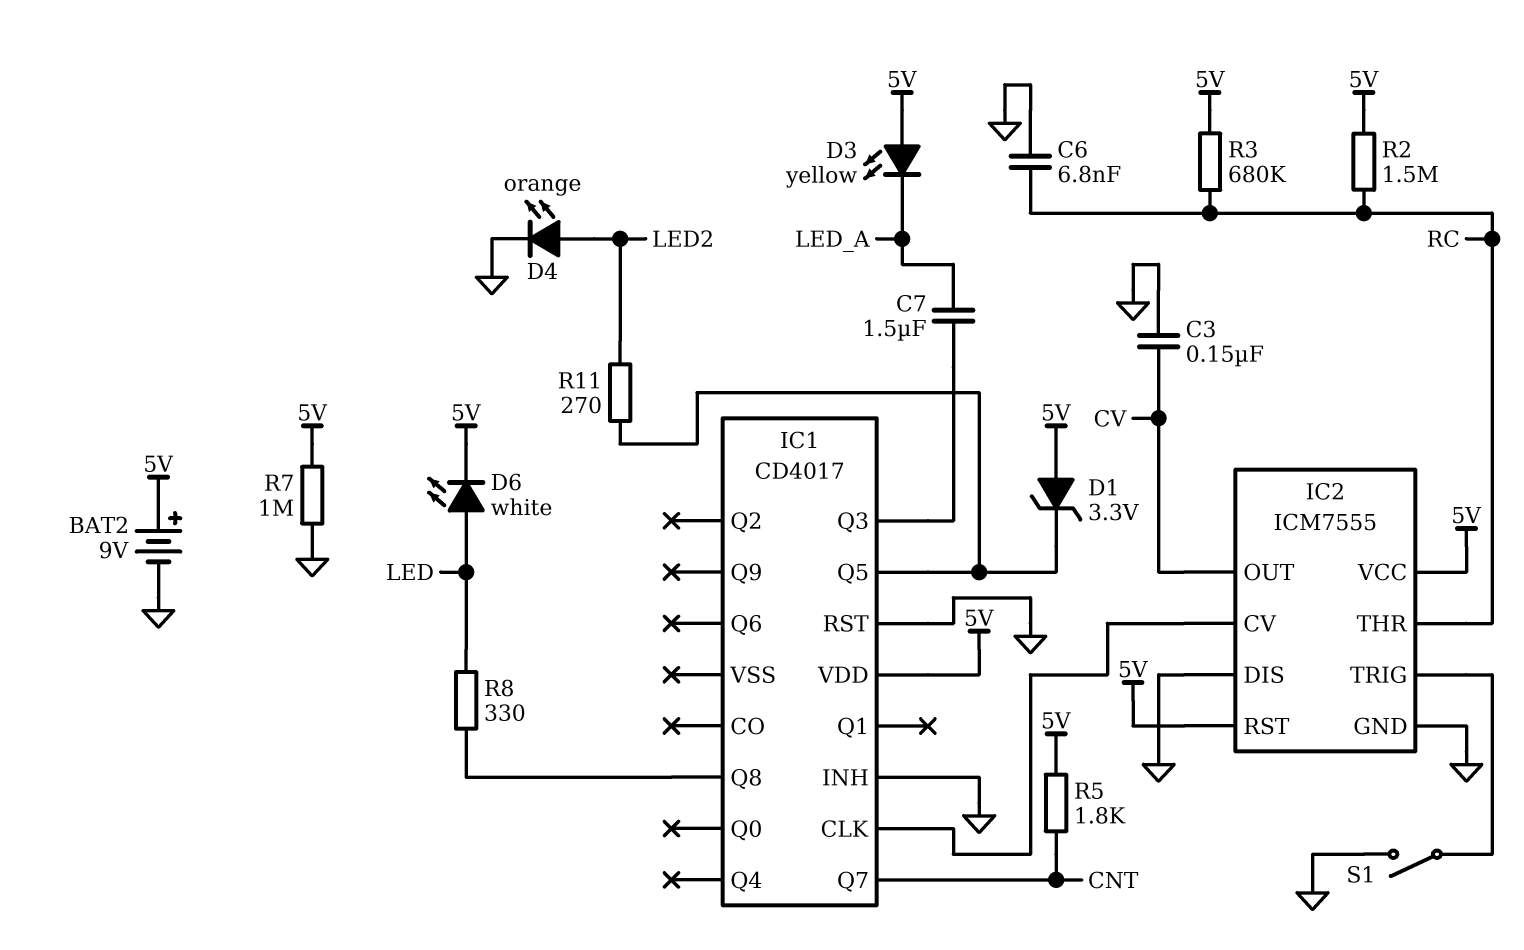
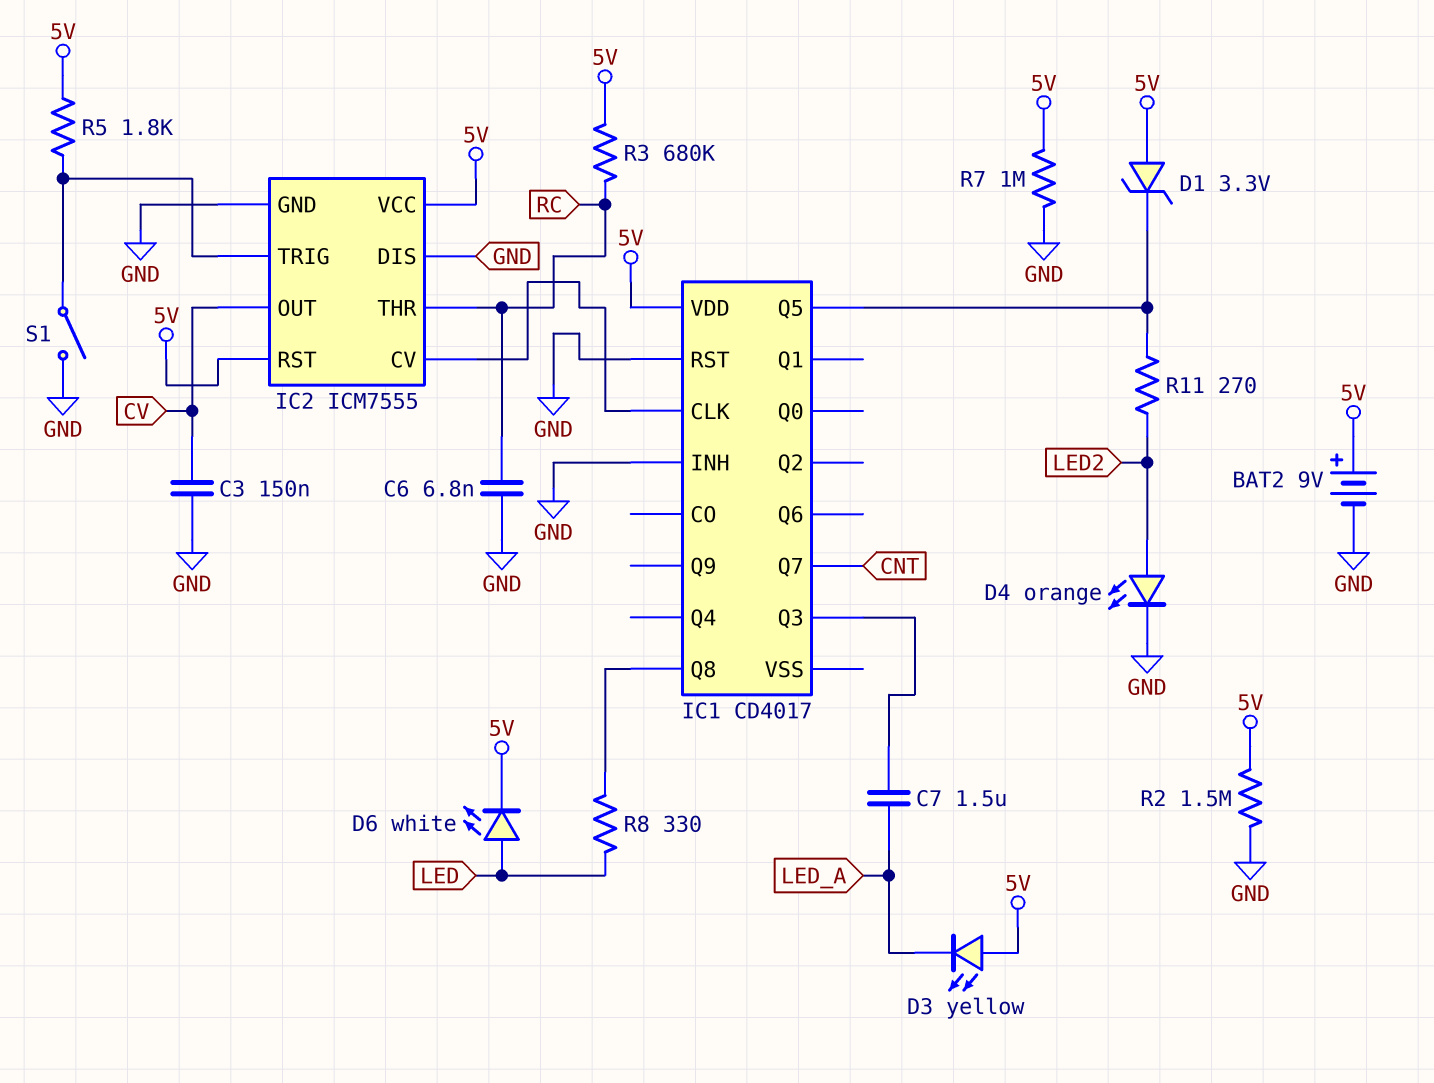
R2: 1.5M (5V, RC) -> 1.5M (5V, GND)
R5: 1.8k (5V, CNT) -> 1.8k (5V, IC2/TRIG)

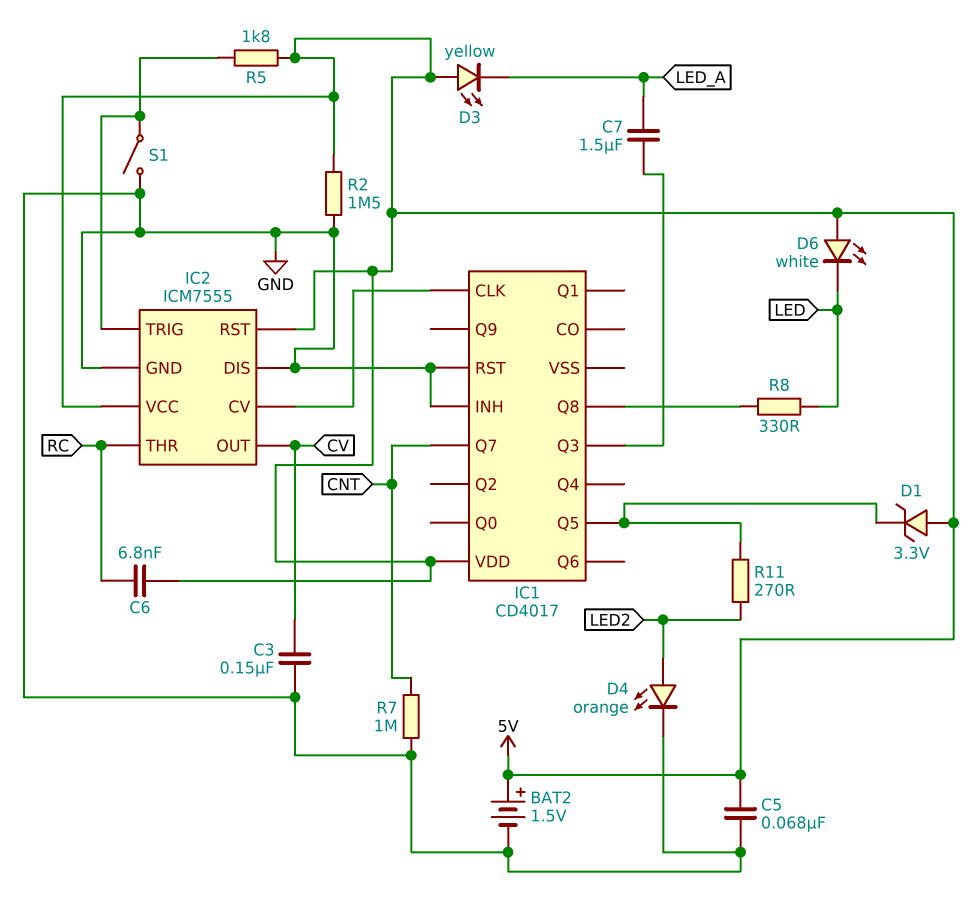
BAT2: 9V (plus 5V, minus GND) -> 1.5V (plus 5V, minus GND)
C5: none -> 68nF (5V, GND)
C6: 6.8nF (GND, RC) -> 6.8nF (5V, RC)
D6: LED white (A LED, K 5V) -> LED white (A 5V, K LED)
R3: 680k (5V, RC) -> none
R7: 1M (5V, GND) -> 1M (CNT, GND)

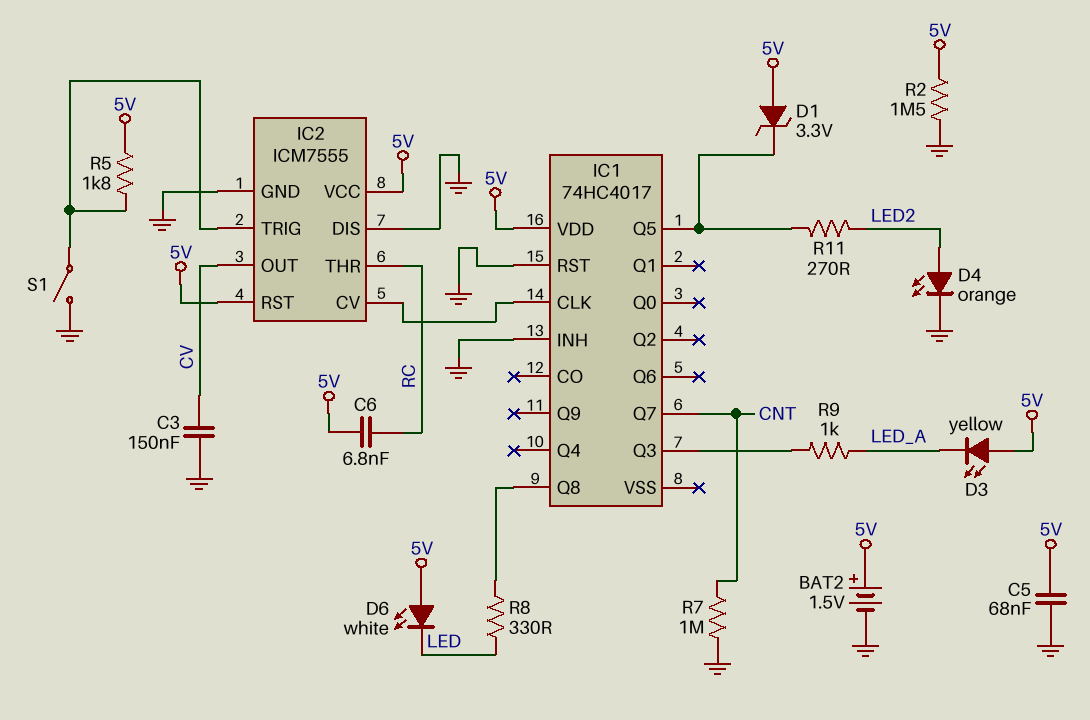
C7: 1.5uF (IC1/Q3, LED_A) -> none
IC1: CD4017 -> 74HC4017
R9: none -> 1k (IC1/Q3, LED_A)

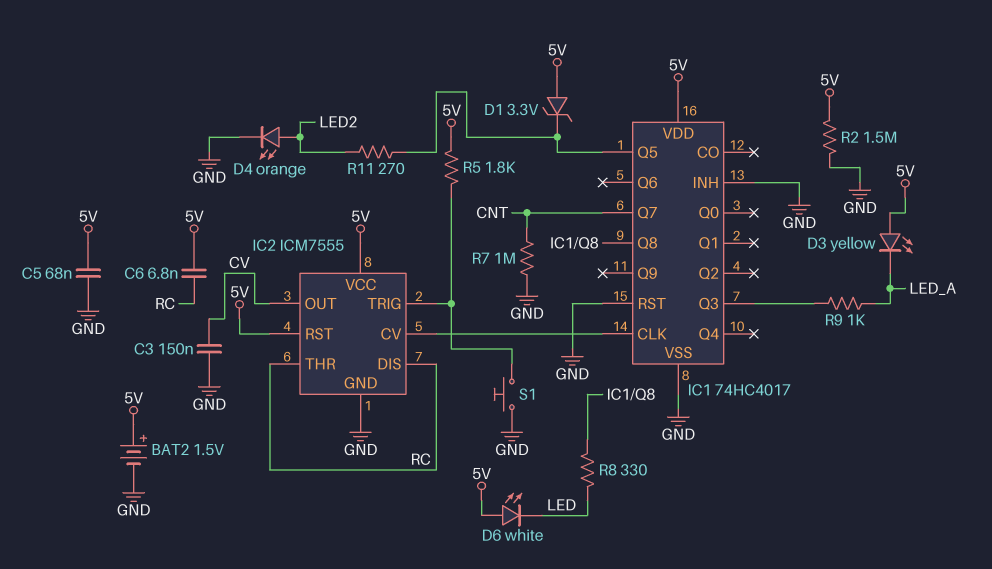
IC1 pin VSS: none -> GND
IC2 pin DIS: GND -> RC
S1: switch (GND, IC2/TRIG) -> button (GND, IC2/TRIG)

